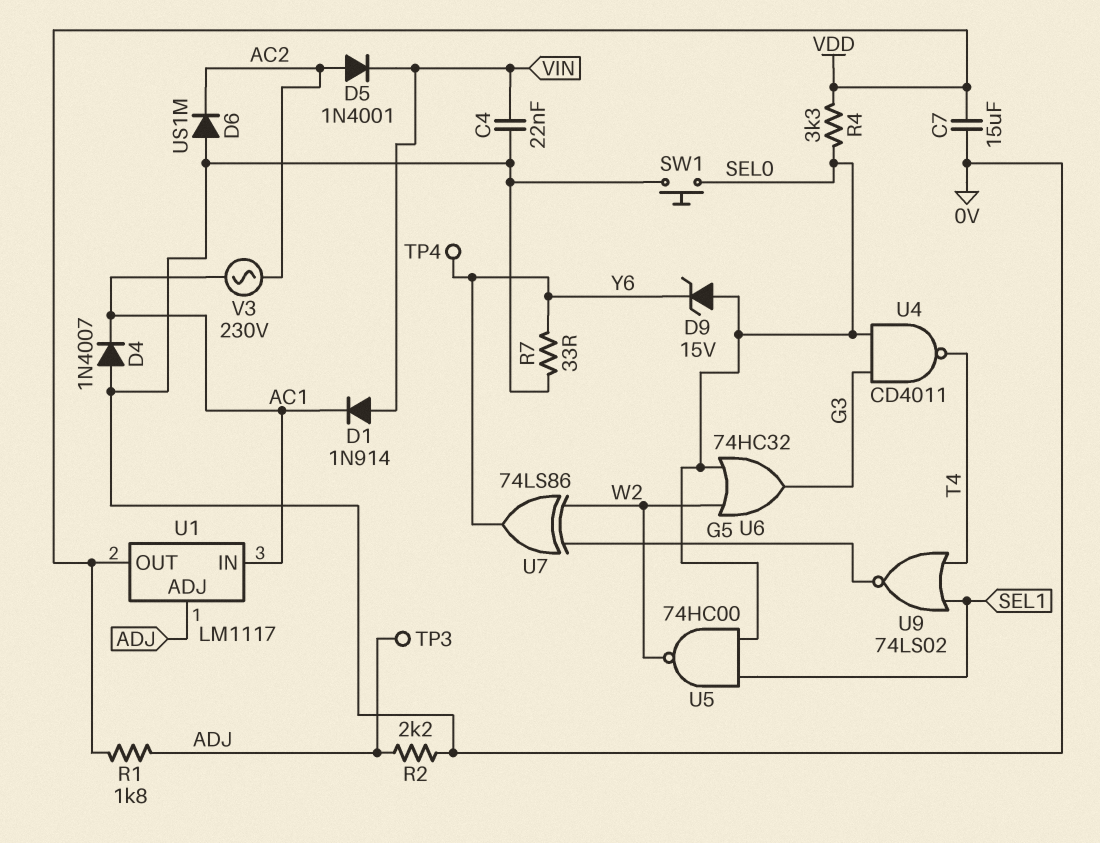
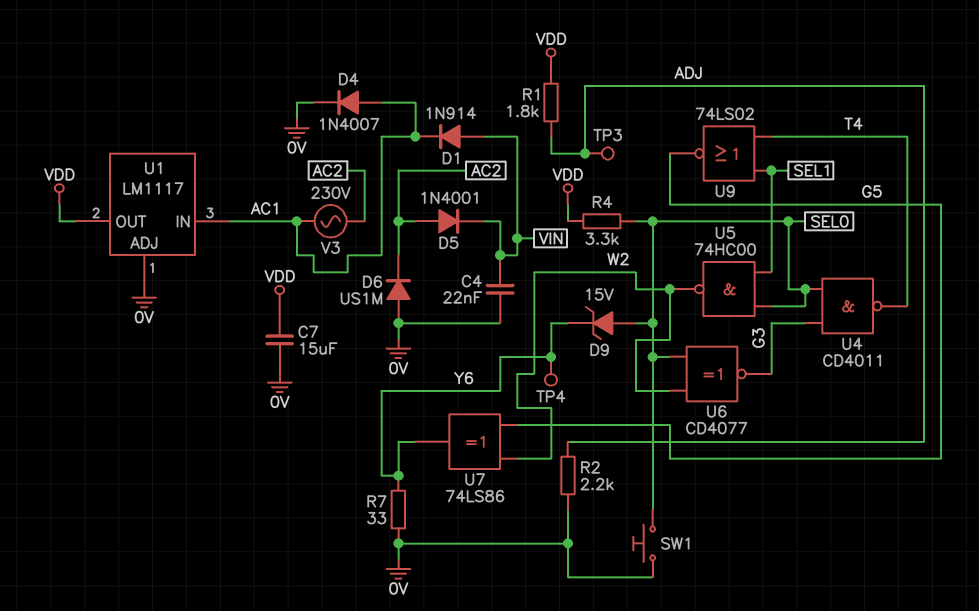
D4: diode 1N4007 (A 0V, K AC1) -> diode 1N4007 (A AC1, K 0V)
U1 pin ADJ: ADJ -> 0V
U6: OR 74HC32 (in SEL0, in W2, out G3) -> XNOR CD4077 (in SEL0, in W2, out G3)

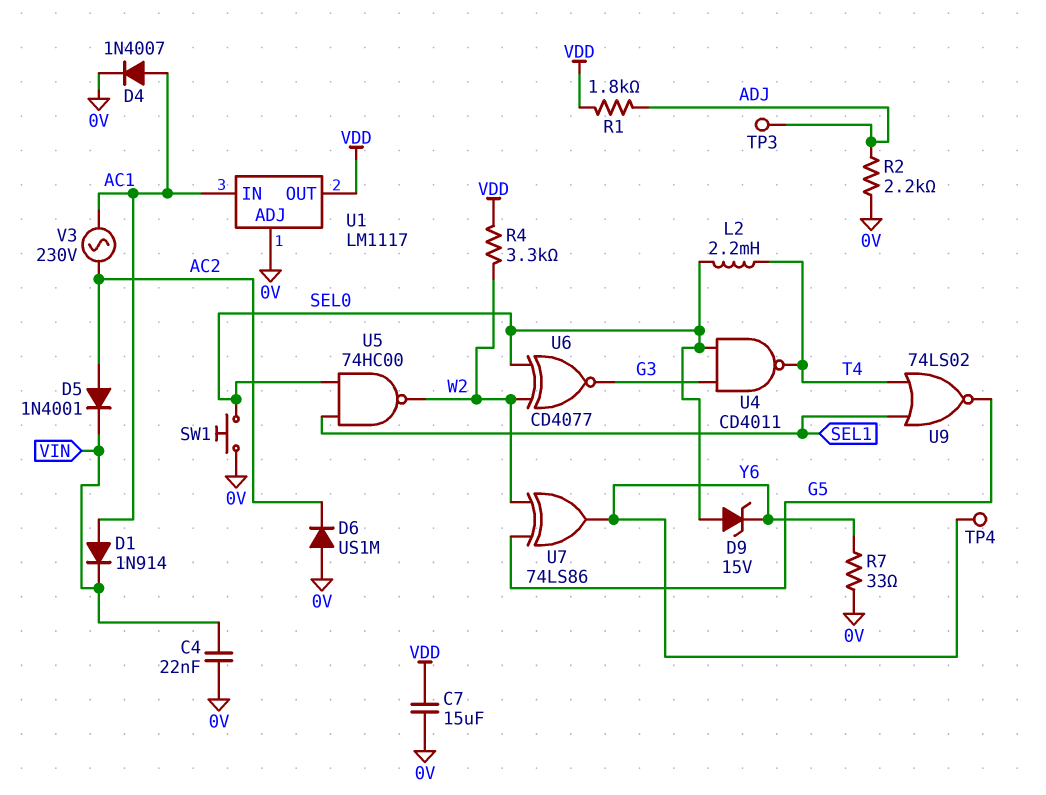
D1: diode 1N914 (A VIN, K AC1) -> diode 1N914 (A AC1, K VIN)
L2: none -> 2.2mH (SEL0, T4)
R4: 3.3k (SEL0, VDD) -> 3.3k (VDD, W2)

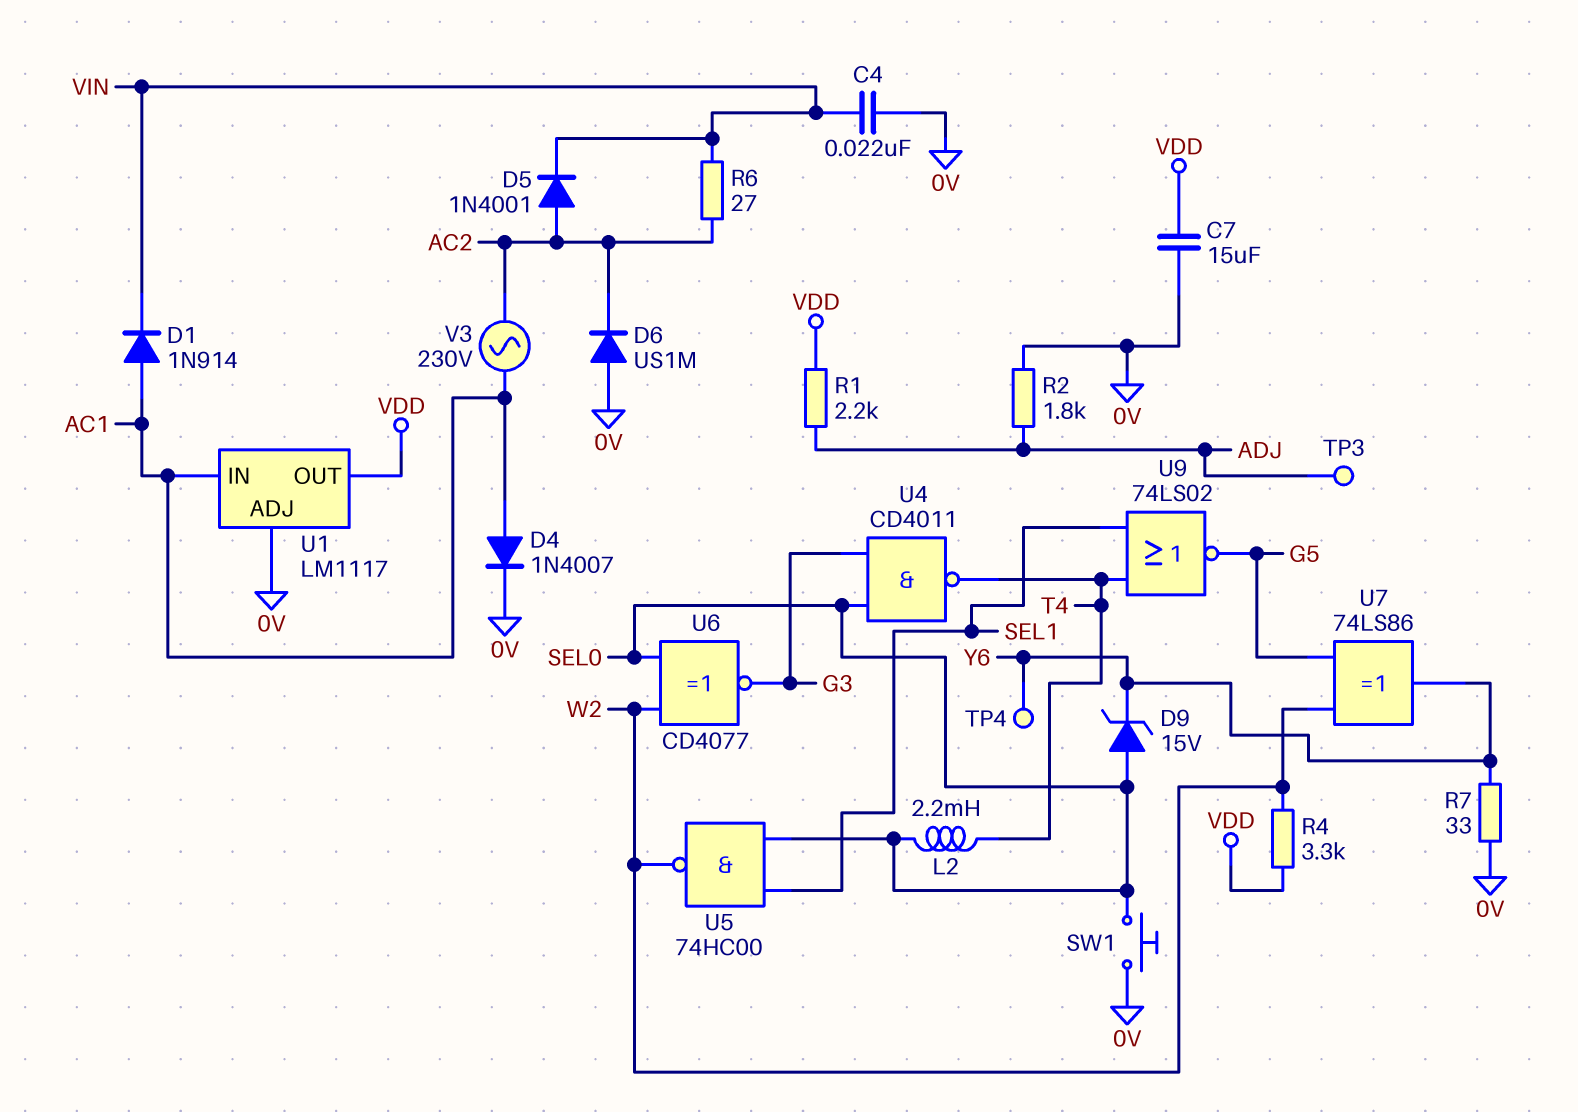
R1: 1.8k (ADJ, VDD) -> 2.2k (ADJ, VDD)
R2: 2.2k (0V, ADJ) -> 1.8k (0V, ADJ)
R6: none -> 27 (AC2, VIN)

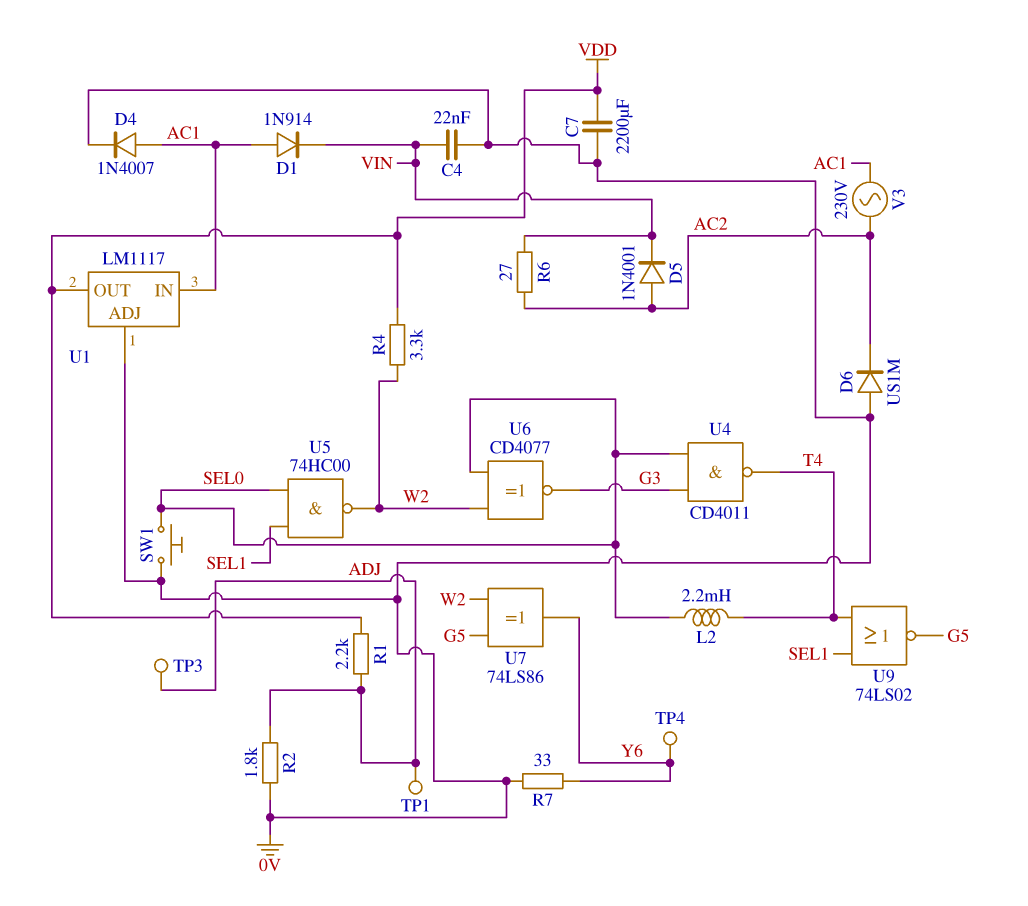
C7: 15uF (0V, VDD) -> 2200uF (0V, VDD)
D9: zener 15V (A SEL0, K Y6) -> none
TP1: none -> test point (ADJ)

